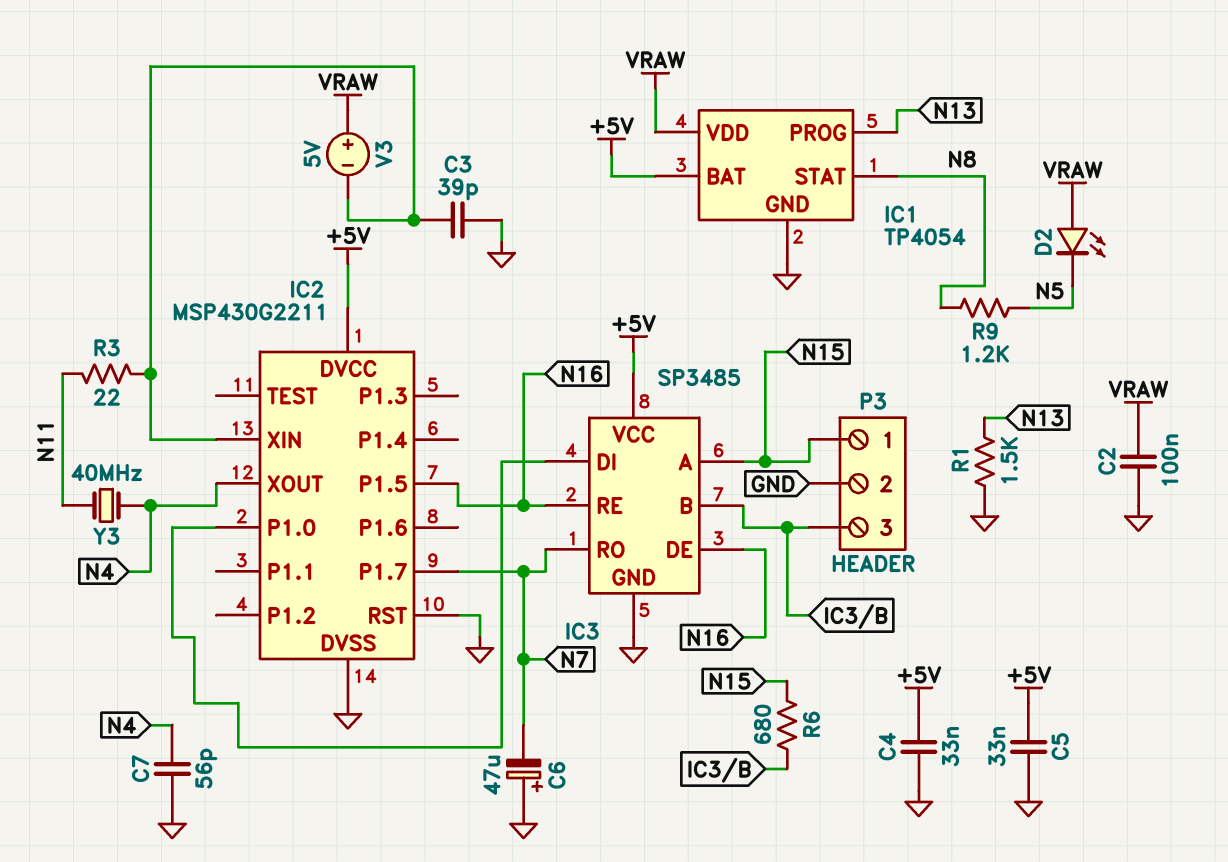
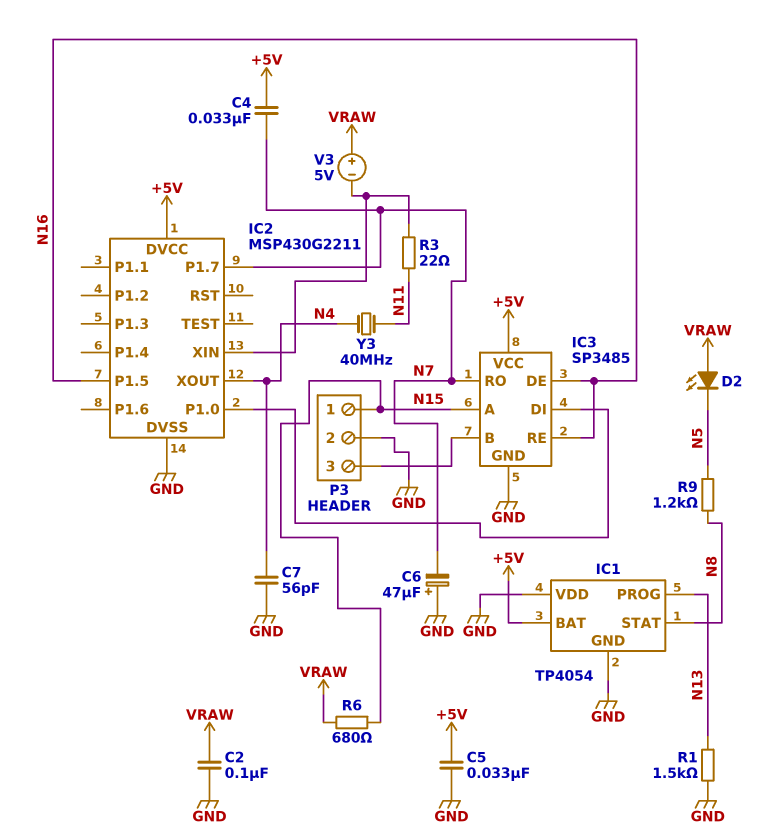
C3: 39pF (GND, IC2/XIN) -> none
C4: 33nF (+5V, GND) -> 33nF (+5V, N7)
IC1 pin VDD: VRAW -> GND
IC2 pin RST: GND -> none
R6: 680 (IC3/B, N15) -> 680 (N15, VRAW)

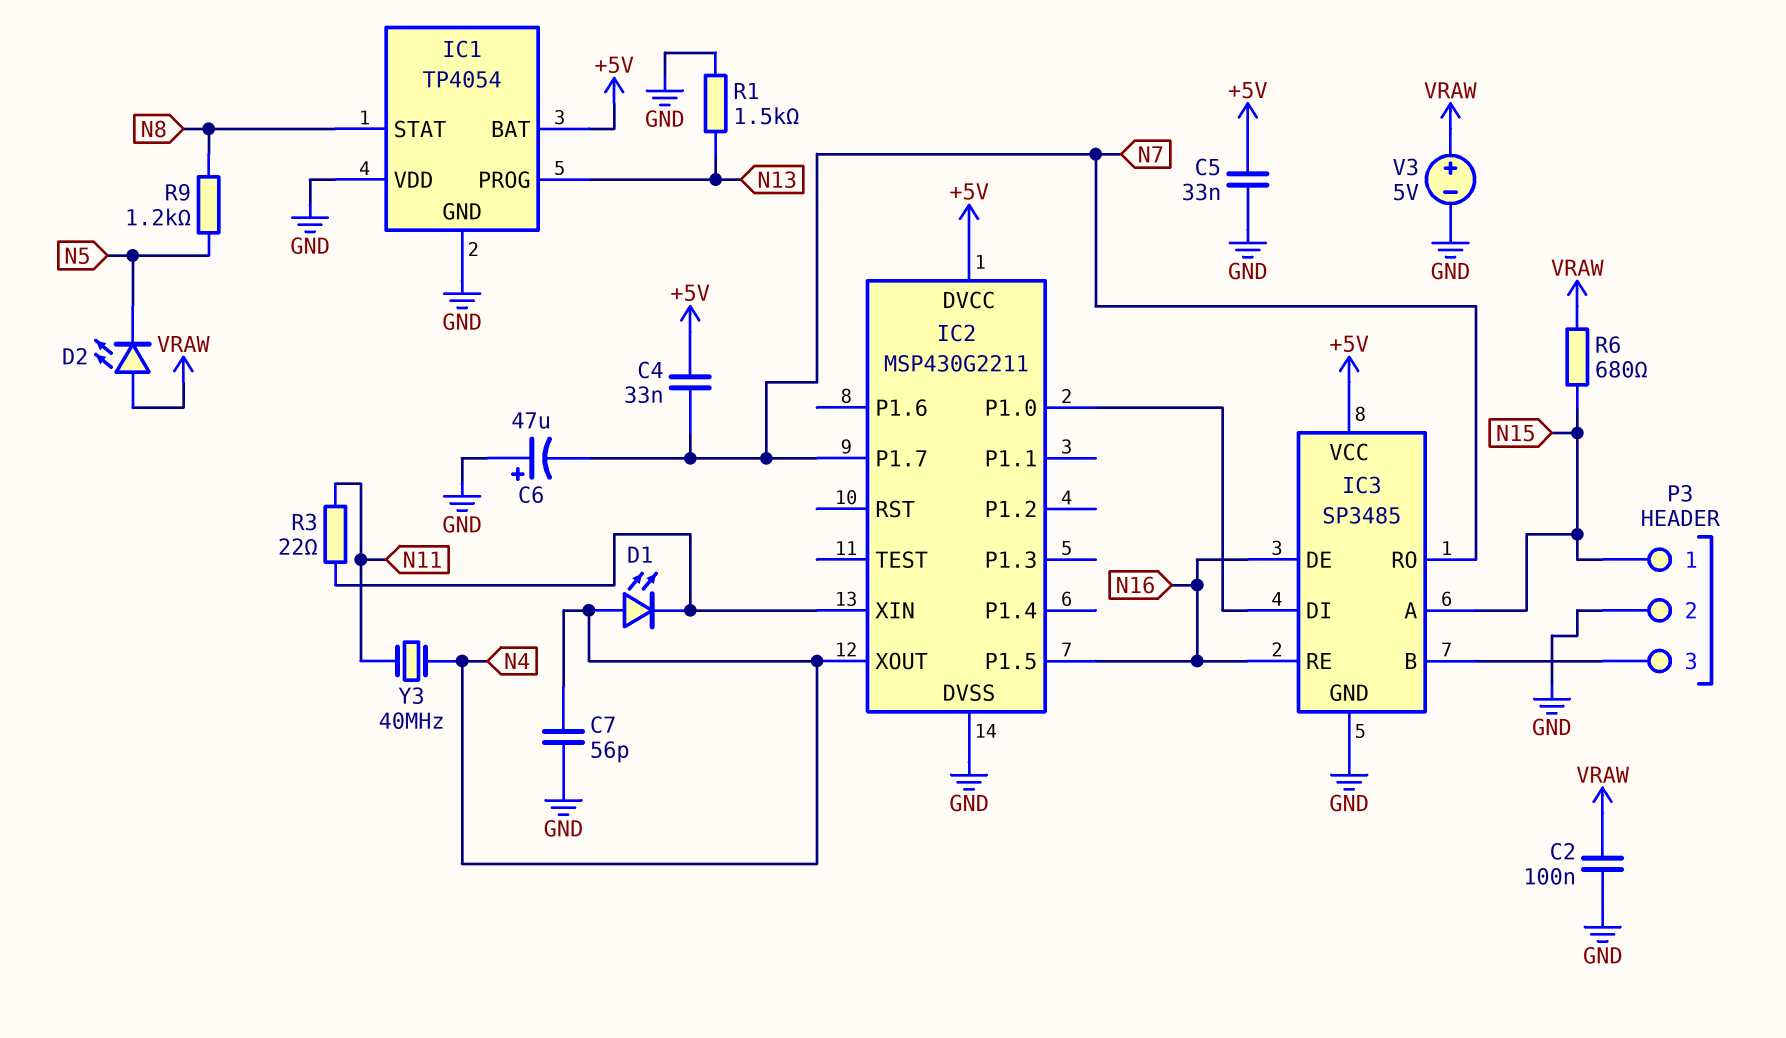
D1: none -> LED (A N4, K IC2/XIN)
V3: 5V (plus VRAW, minus IC2/XIN) -> 5V (plus VRAW, minus GND)

